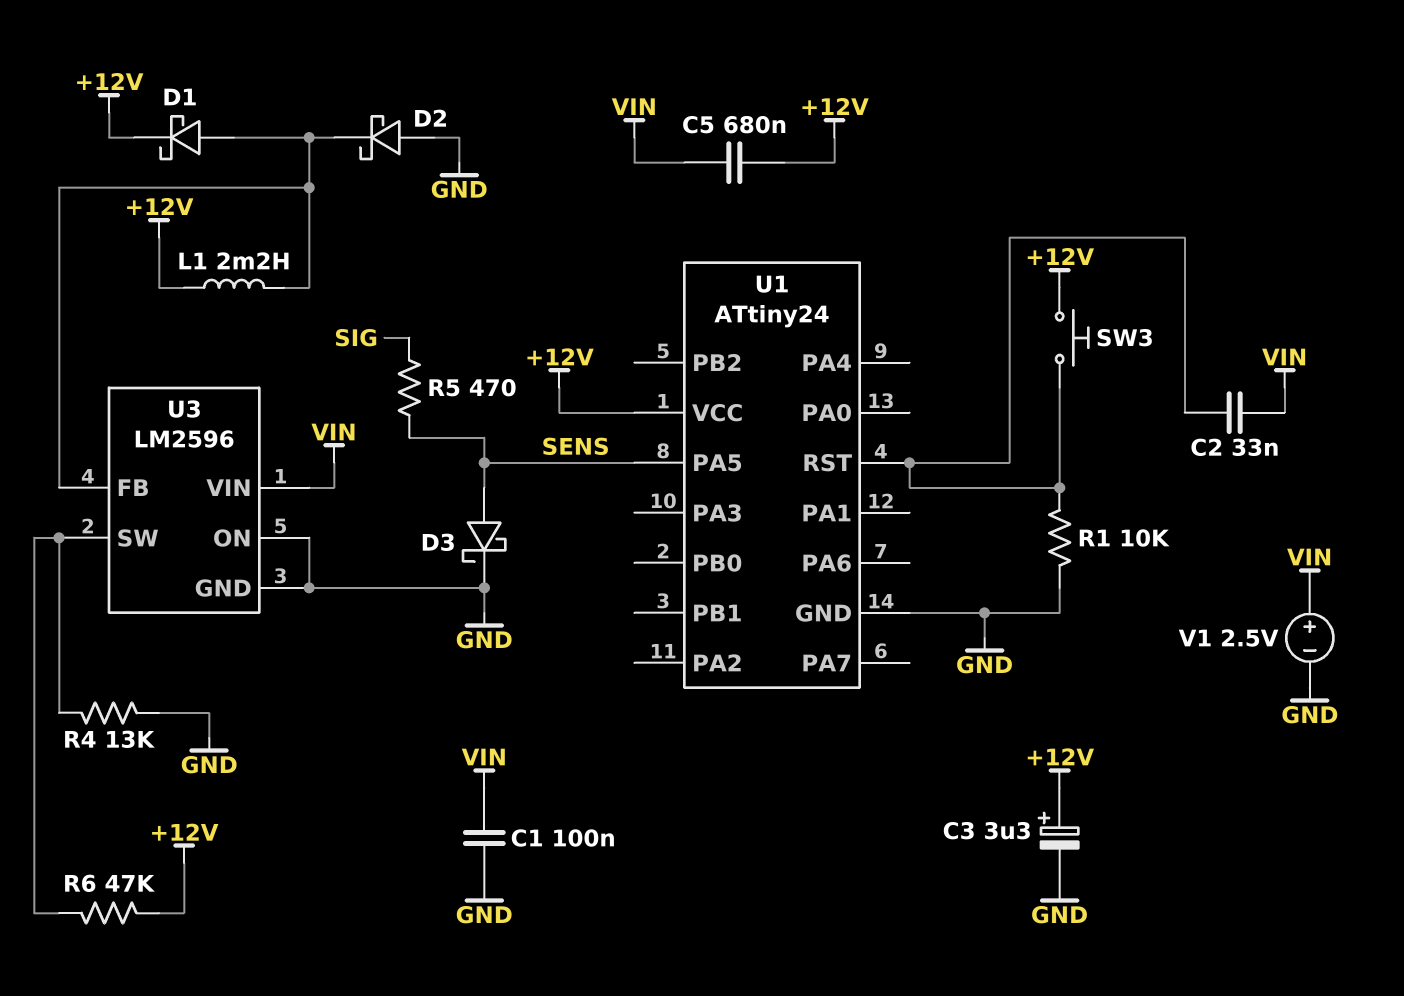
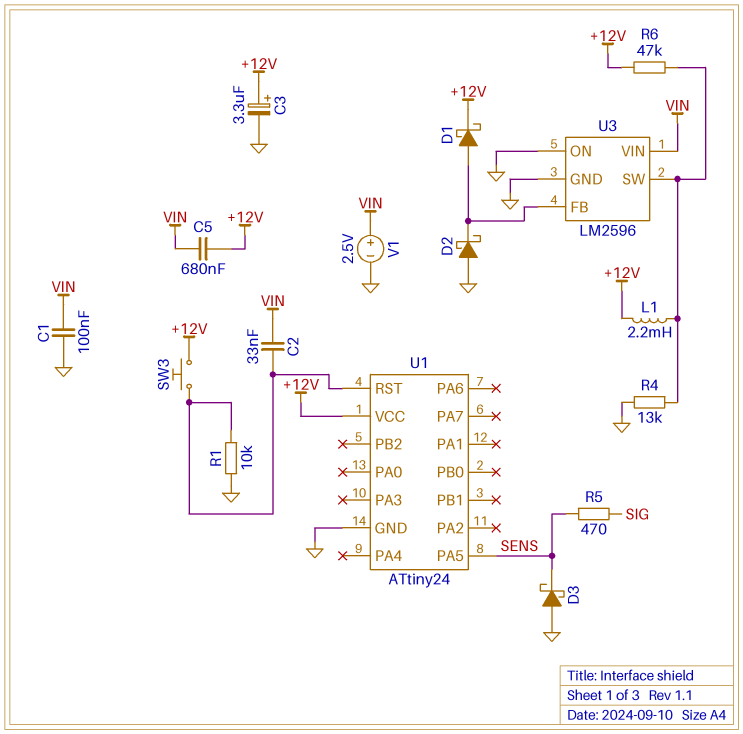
D3: schottky (A SENS, K GND) -> schottky (A GND, K SENS)
L1: 2.2mH (+12V, U3/FB) -> 2.2mH (+12V, U3/SW)

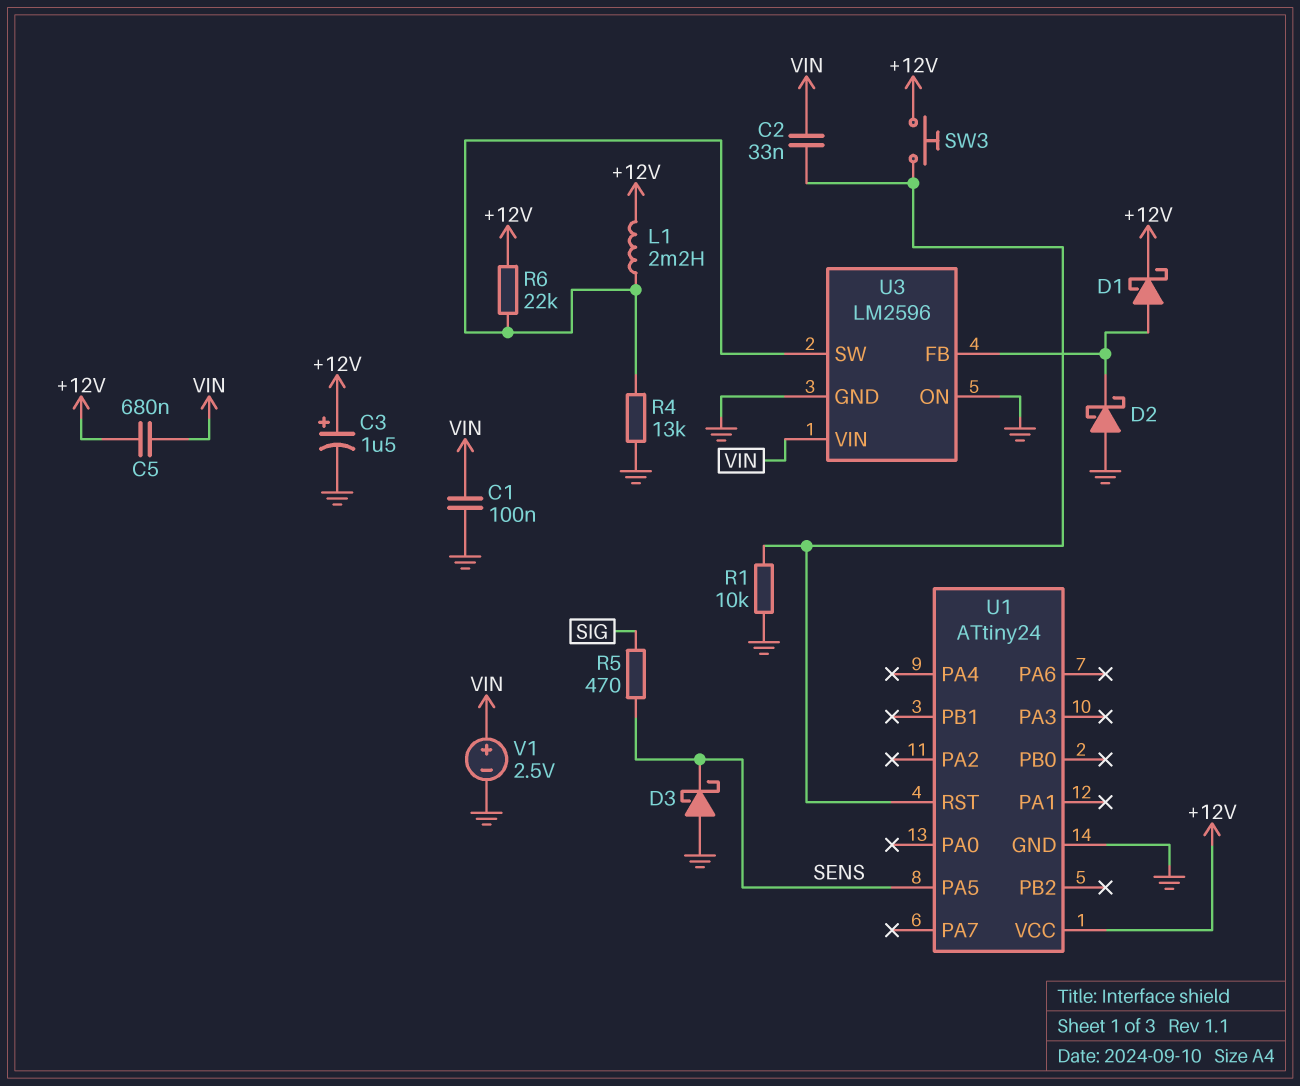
C3: 3.3uF (plus +12V, minus GND) -> 1.5uF (plus +12V, minus GND)
R6: 47k (+12V, U3/SW) -> 22k (+12V, U3/SW)

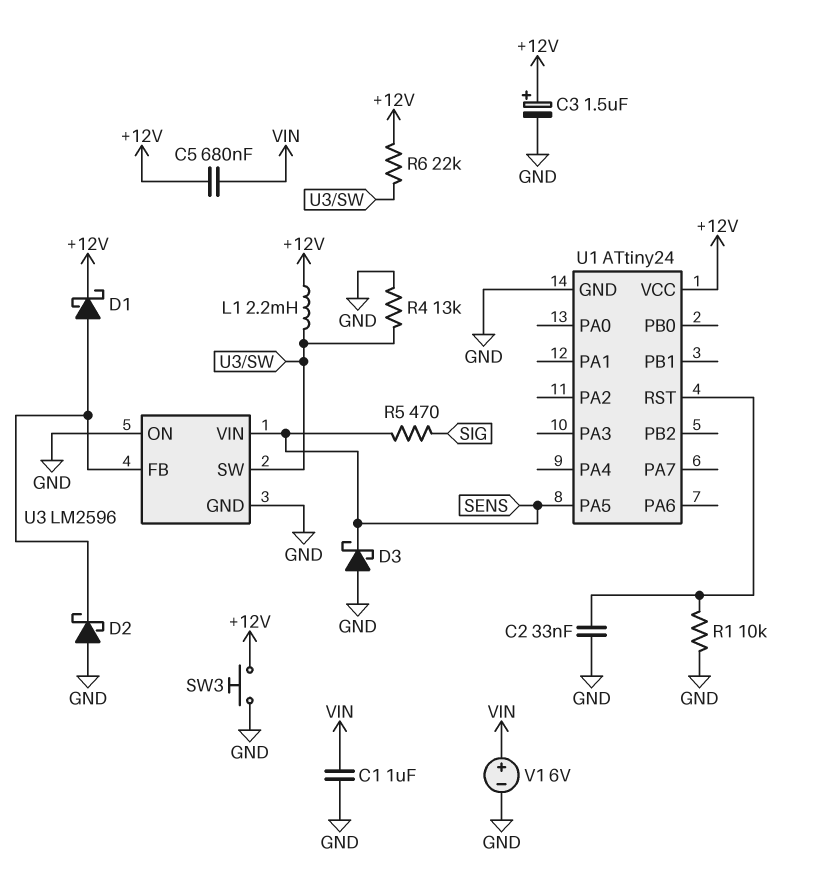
C1: 100nF (GND, VIN) -> 1uF (GND, VIN)
C2: 33nF (U1/RST, VIN) -> 33nF (GND, U1/RST)
SW3: button (+12V, U1/RST) -> button (+12V, GND)
U3 pin VIN: VIN -> SENS
V1: 2.5V (plus VIN, minus GND) -> 6V (plus VIN, minus GND)

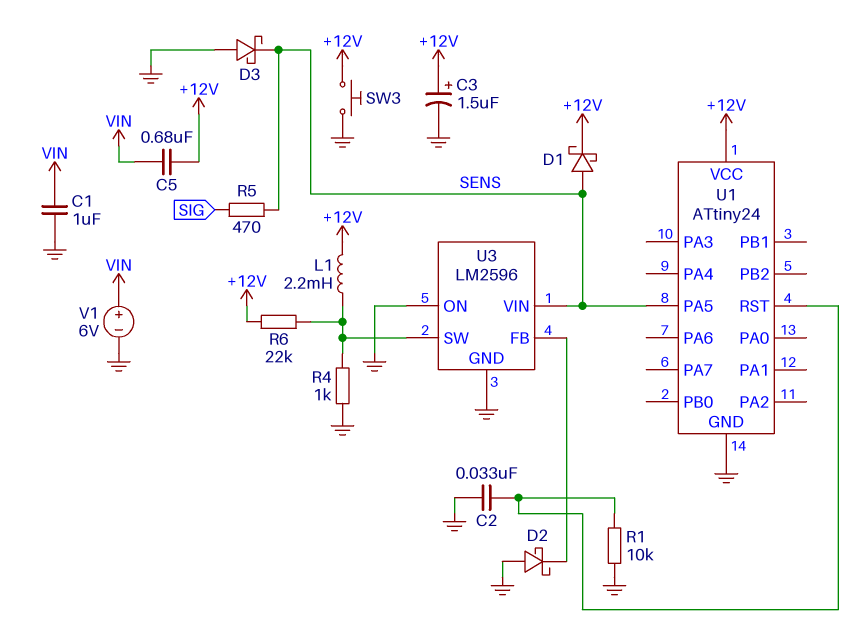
D1: schottky (A U3/FB, K +12V) -> schottky (A SENS, K +12V)
R4: 13k (GND, U3/SW) -> 1k (GND, U3/SW)

